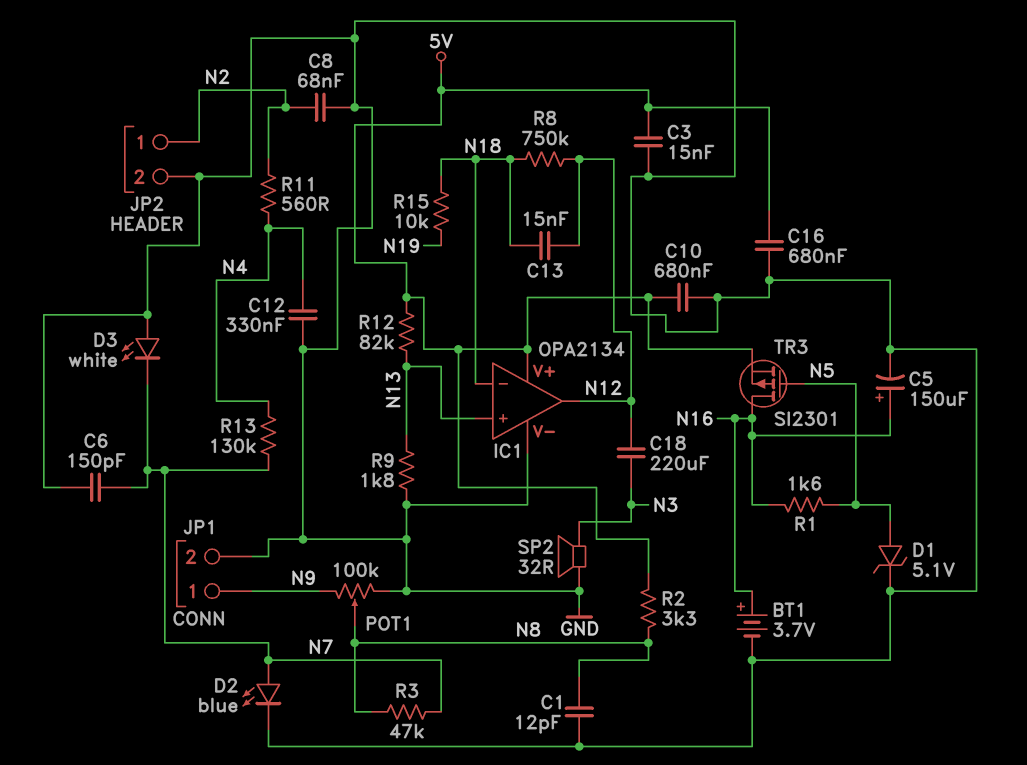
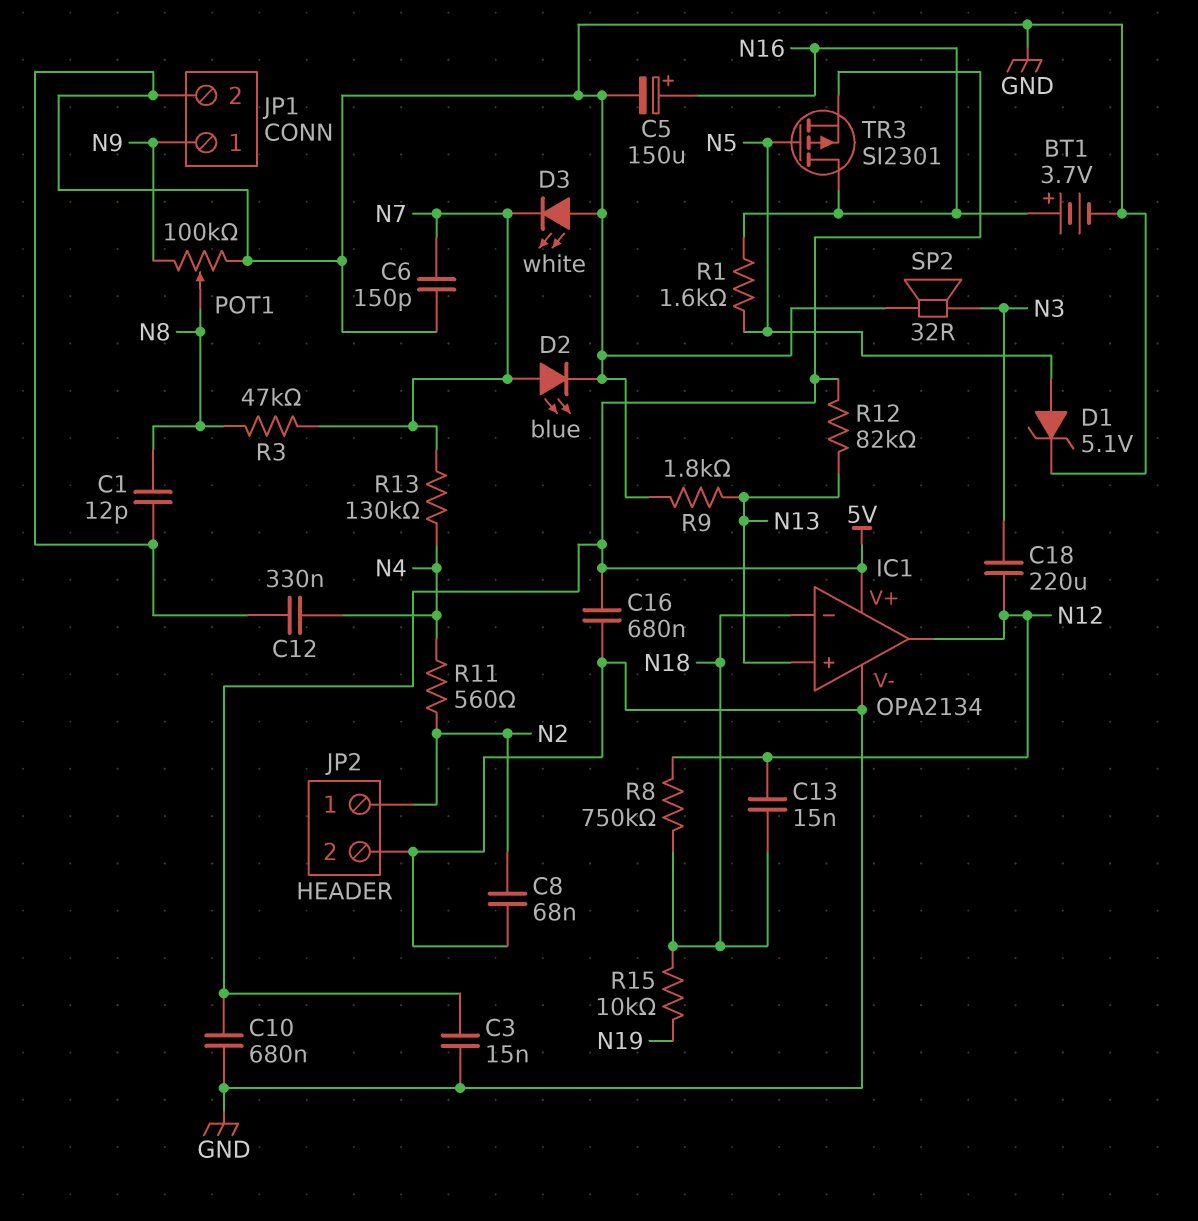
R2: 3.3k (5V, N8) -> none

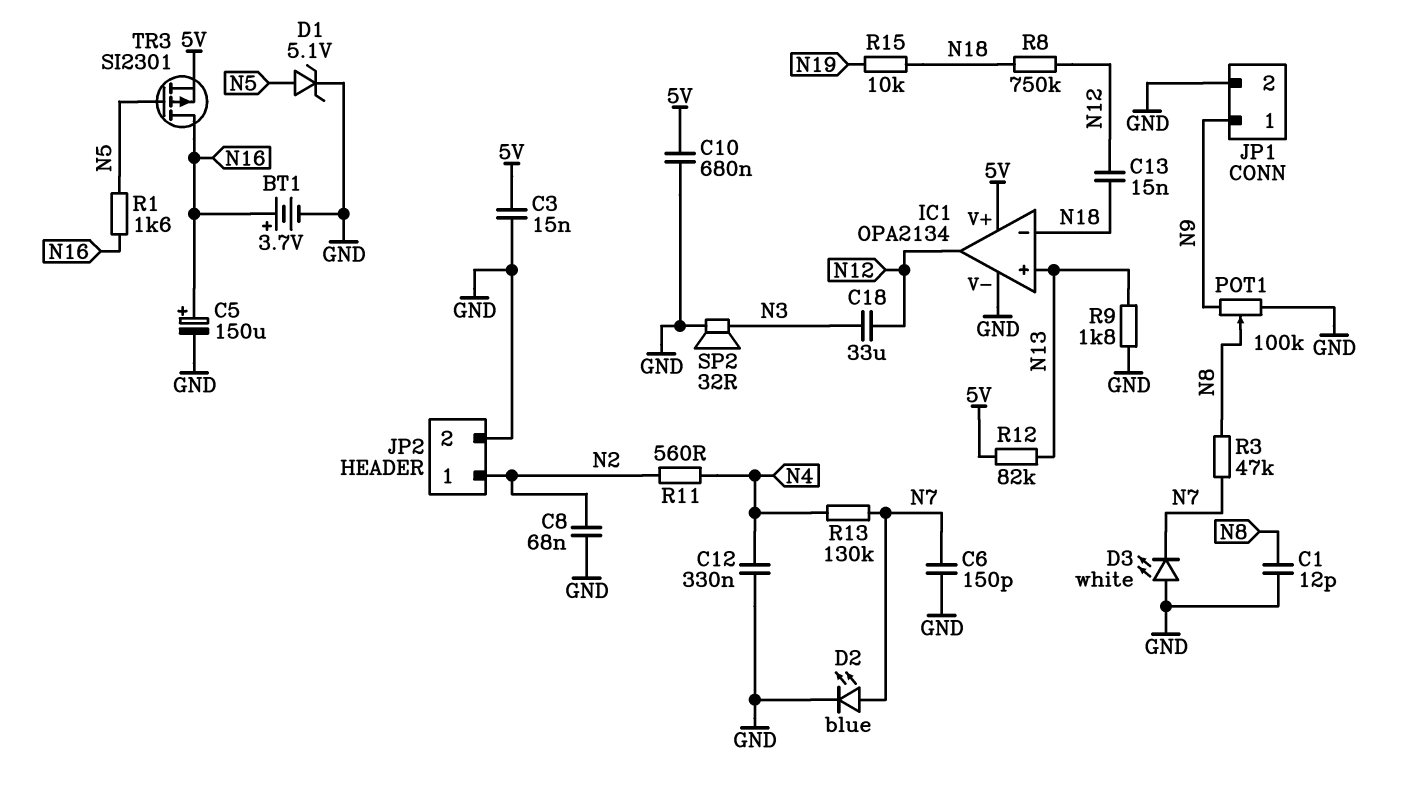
C16: 680nF (5V, GND) -> none
C18: 220uF (N3, N12) -> 33uF (N3, N12)

